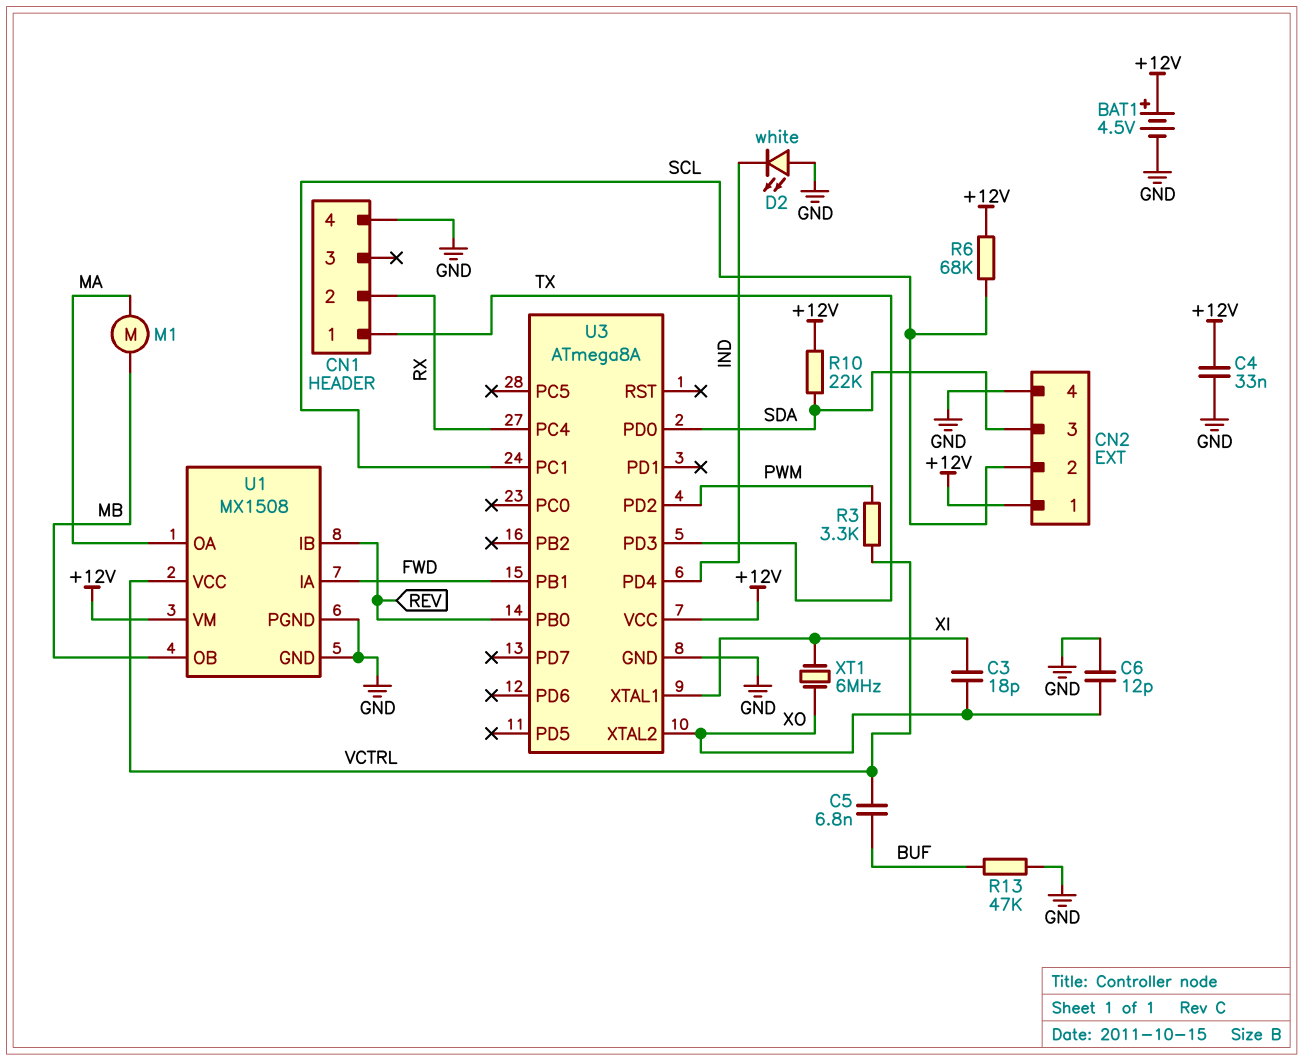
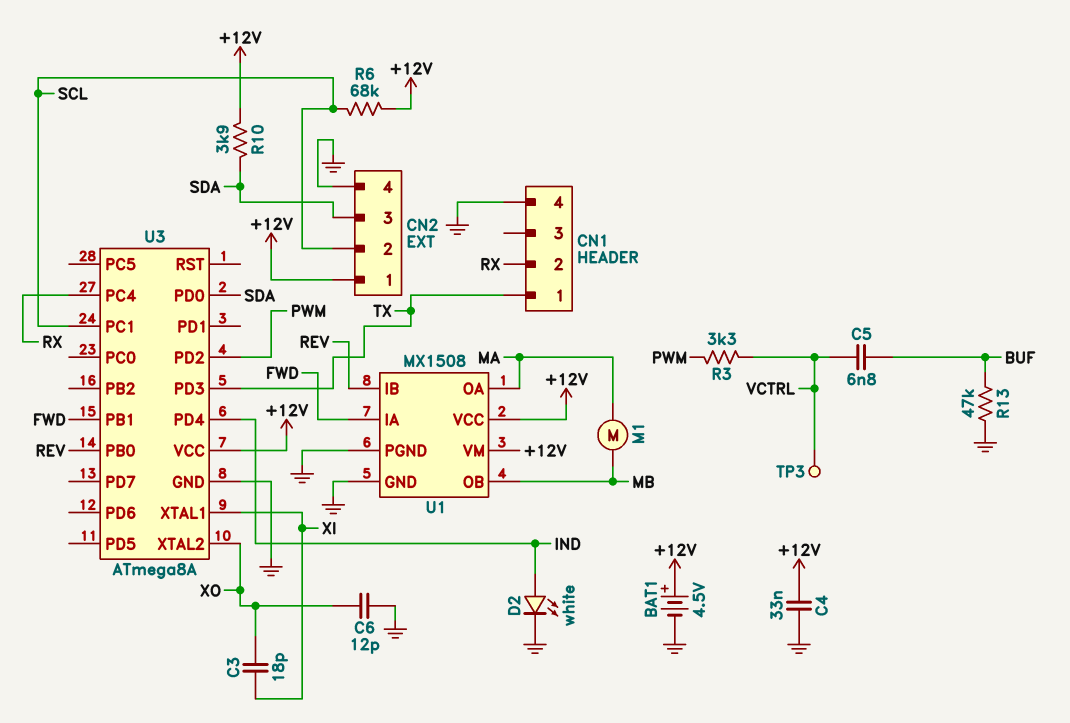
D2: LED white (A GND, K IND) -> LED white (A IND, K GND)
R10: 22k (+12V, SDA) -> 3.9k (+12V, SDA)
TP3: none -> test point (VCTRL)
U1 pin VCC: VCTRL -> +12V
XT1: 6MHz (XI, XO) -> none

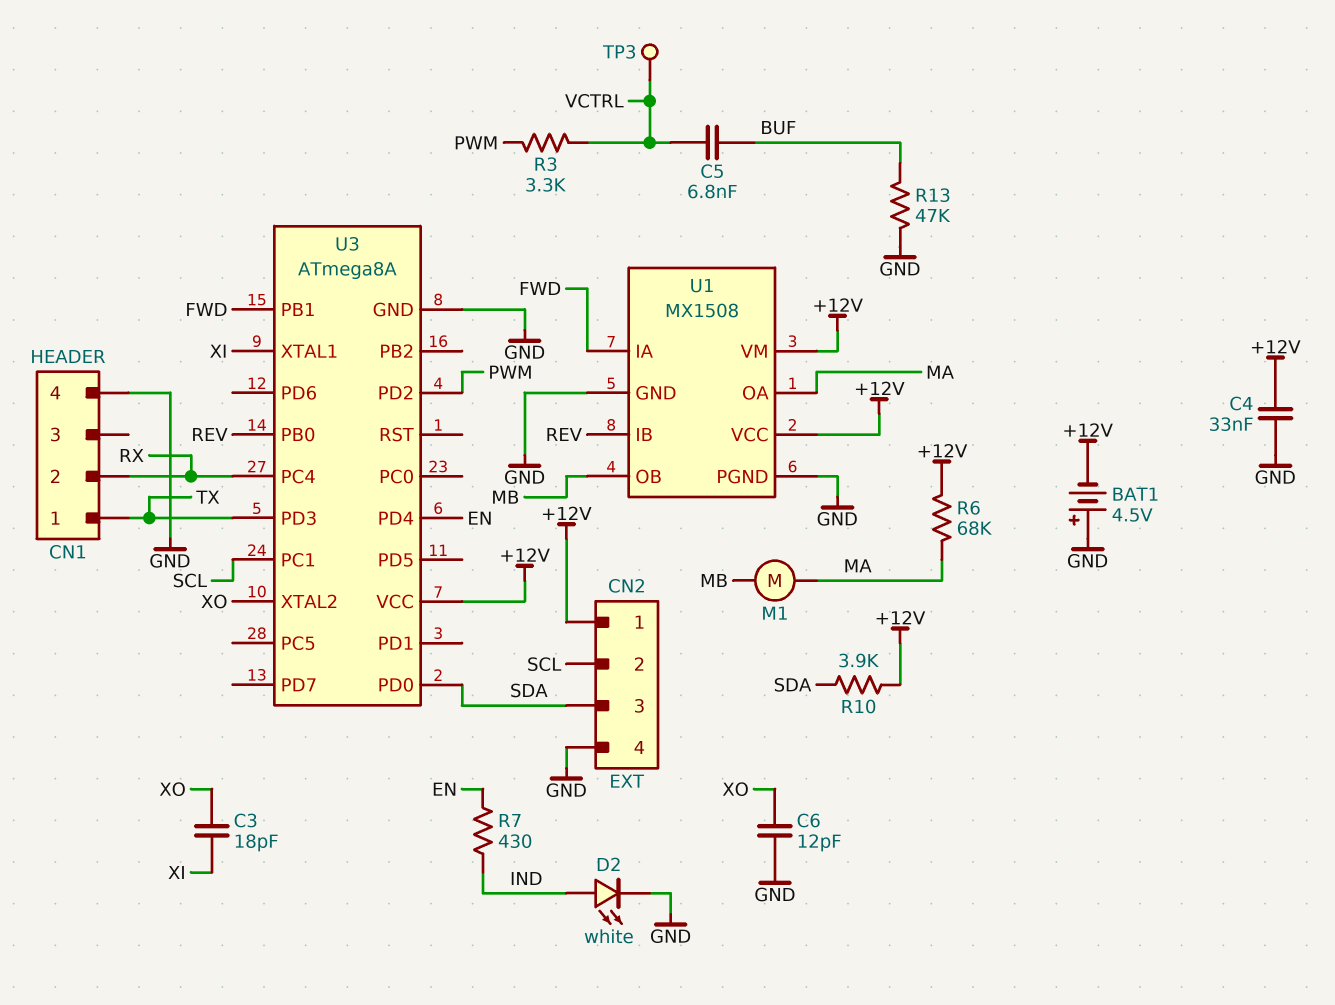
BAT1: 4.5V (plus +12V, minus GND) -> 4.5V (plus GND, minus +12V)
R6: 68k (+12V, SCL) -> 68k (+12V, MA)
R7: none -> 430 (EN, IND)
U3 pin PD4: IND -> EN

